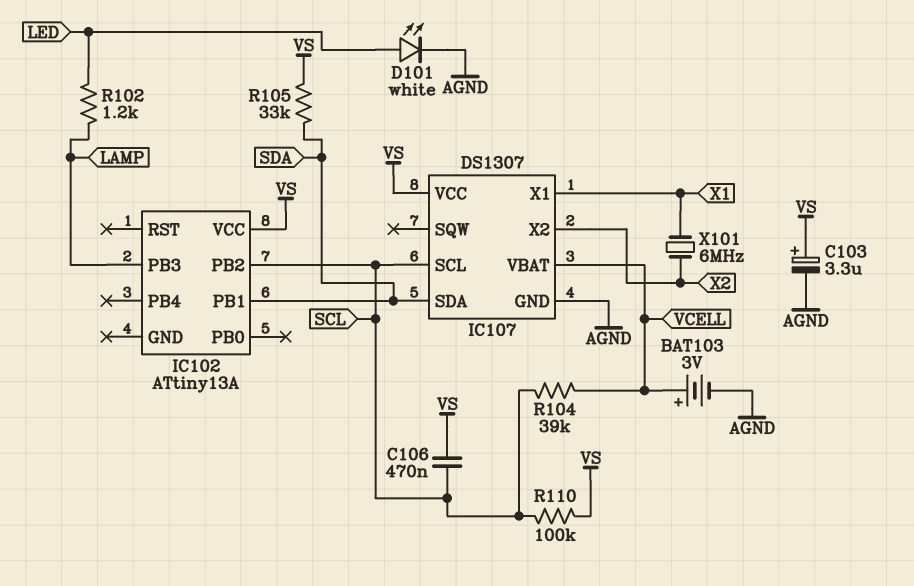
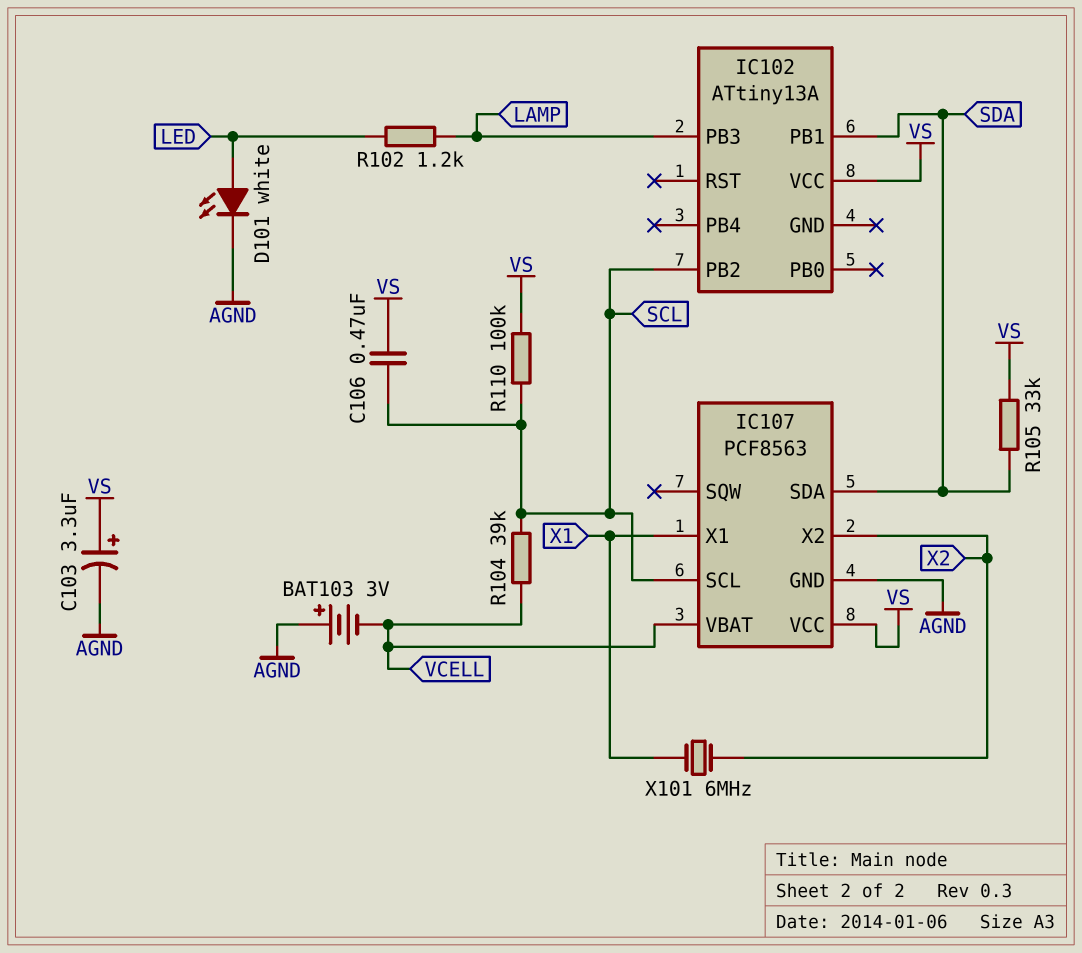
BAT103: 3V (plus VCELL, minus AGND) -> 3V (plus AGND, minus VCELL)
IC107: DS1307 -> PCF8563

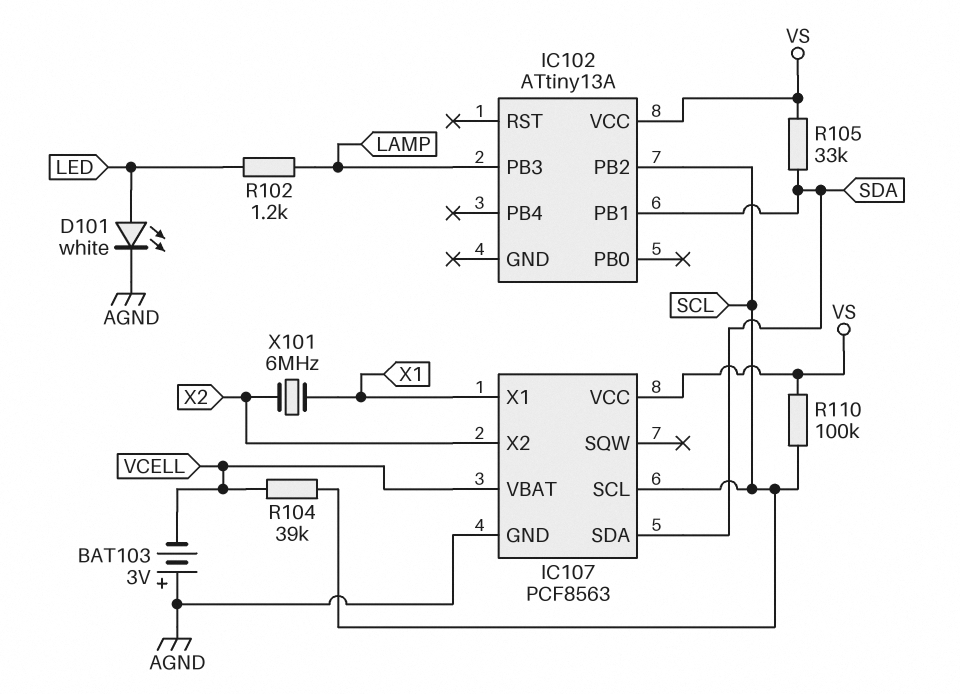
C103: 3.3uF (plus VS, minus AGND) -> none
C106: 470nF (SCL, VS) -> none

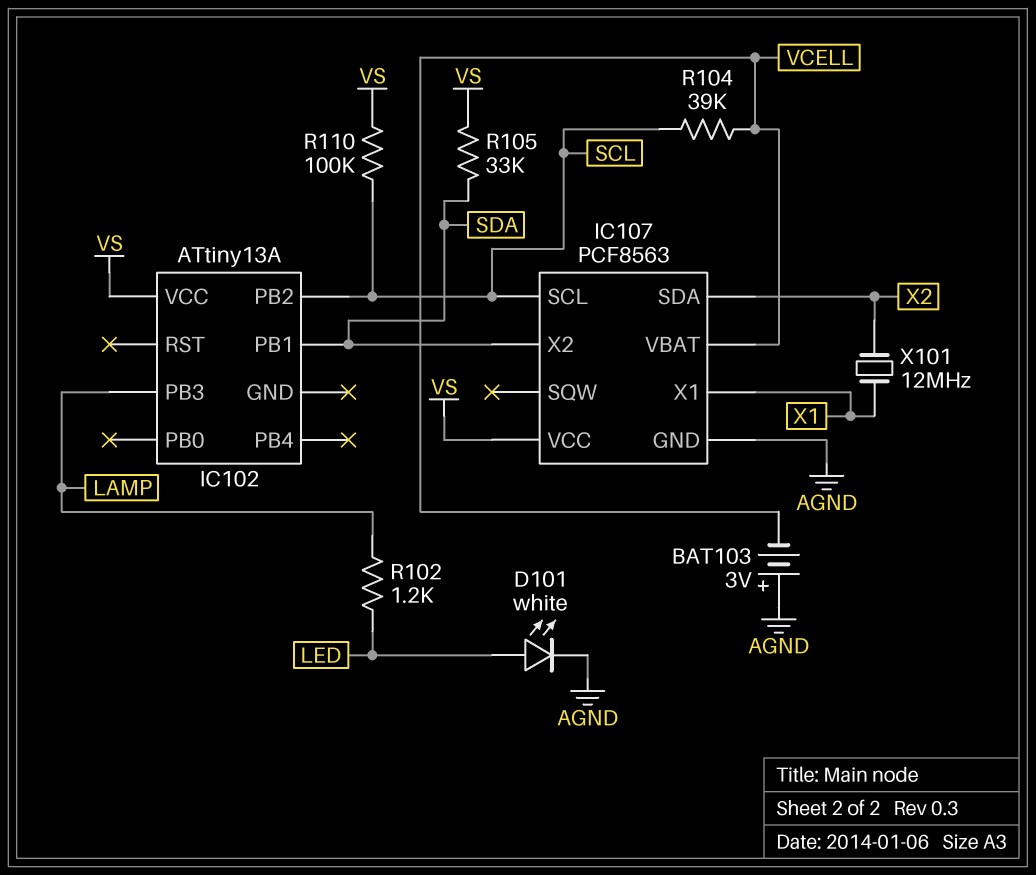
IC107 pin SDA: SDA -> X2
IC107 pin X2: X2 -> SDA
X101: 6MHz (X1, X2) -> 12MHz (X1, X2)

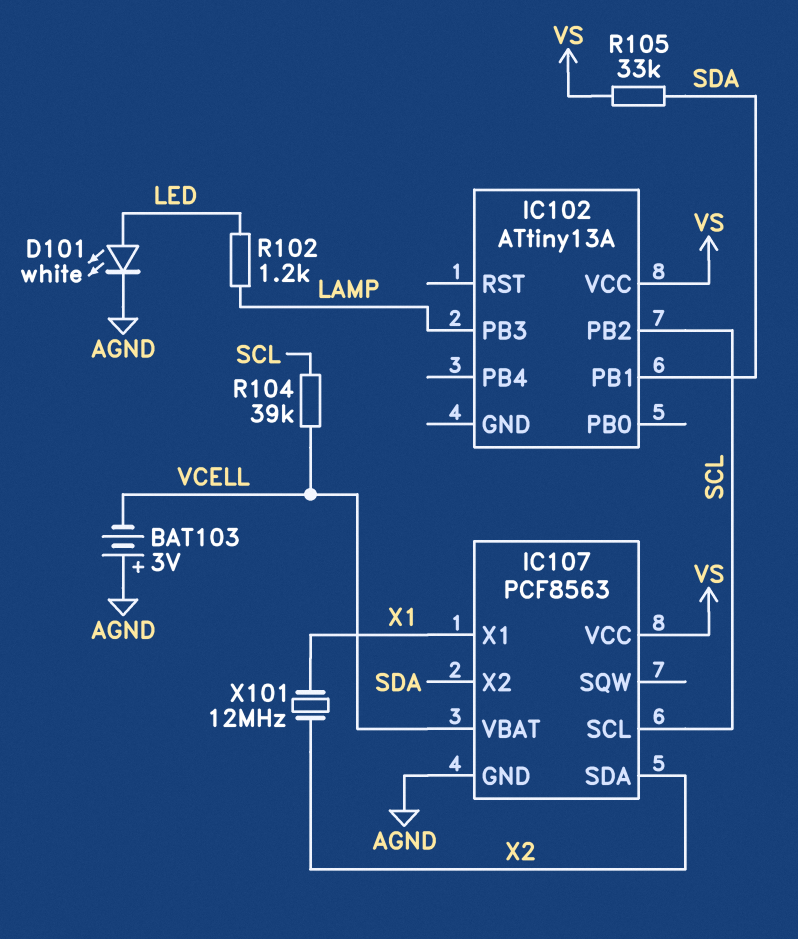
R110: 100k (SCL, VS) -> none

